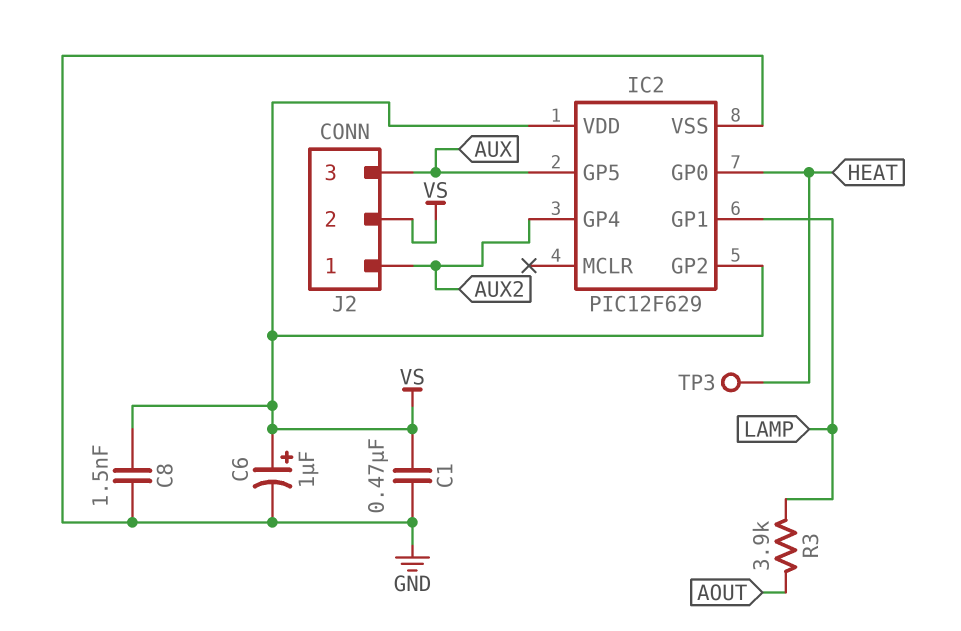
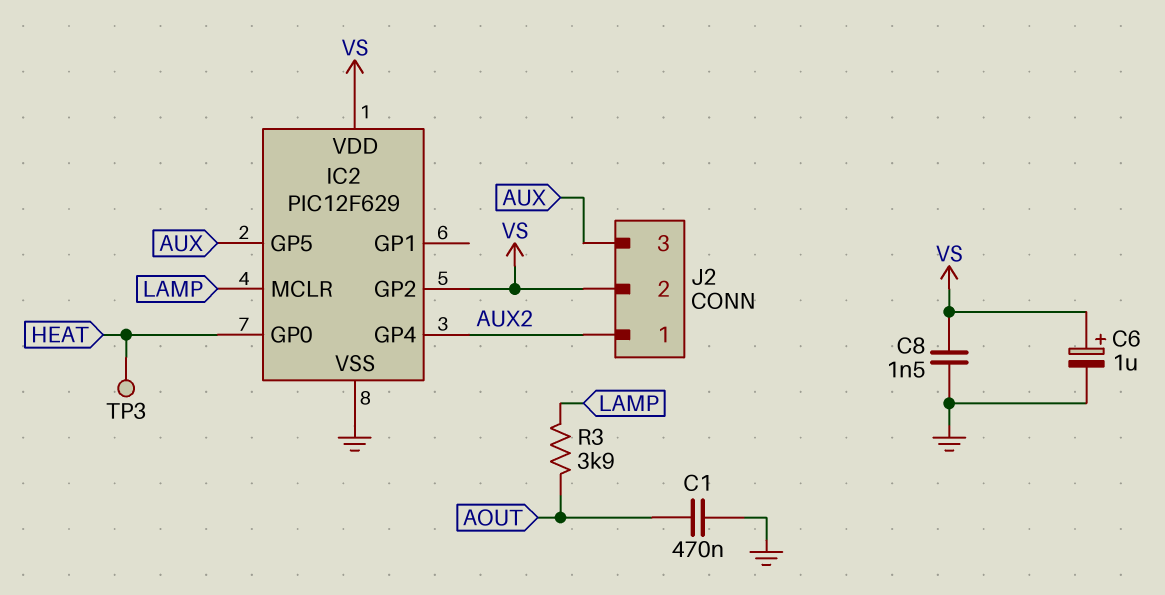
C1: 470nF (GND, VS) -> 470nF (AOUT, GND)
IC2 pin GP1: LAMP -> none
IC2 pin MCLR: none -> LAMP

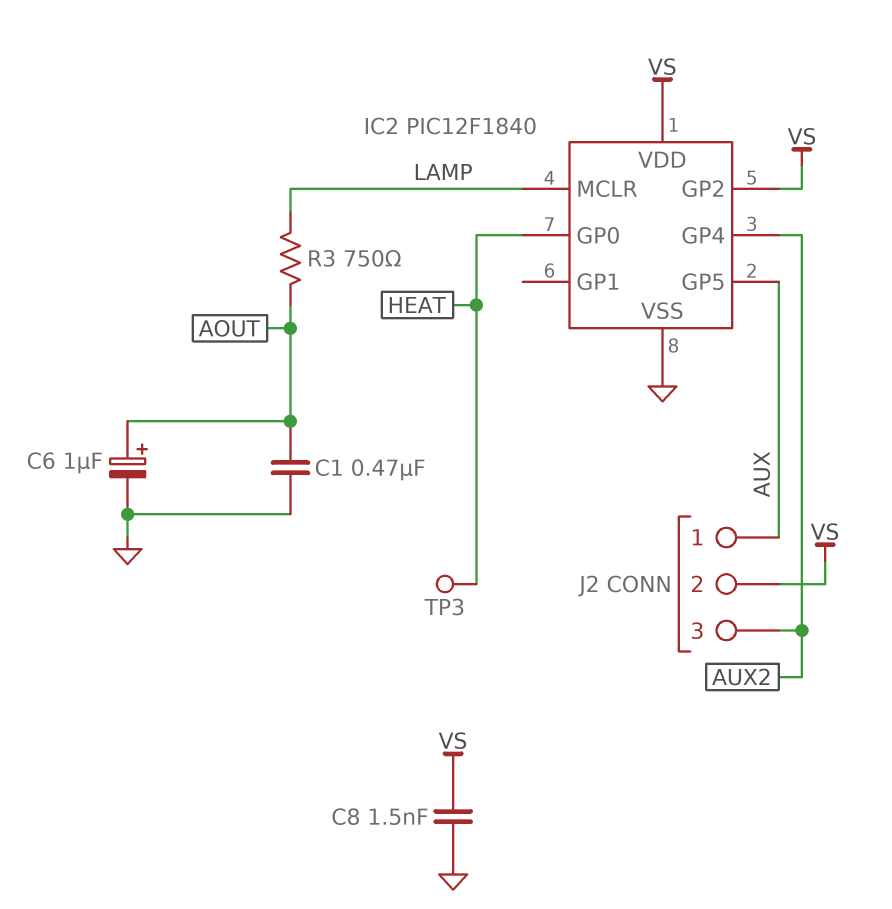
C6: 1uF (plus VS, minus GND) -> 1uF (plus AOUT, minus GND)
IC2: PIC12F629 -> PIC12F1840
J2 pin 1: AUX2 -> AUX
J2 pin 3: AUX -> AUX2
R3: 3.9k (AOUT, LAMP) -> 750 (AOUT, LAMP)

